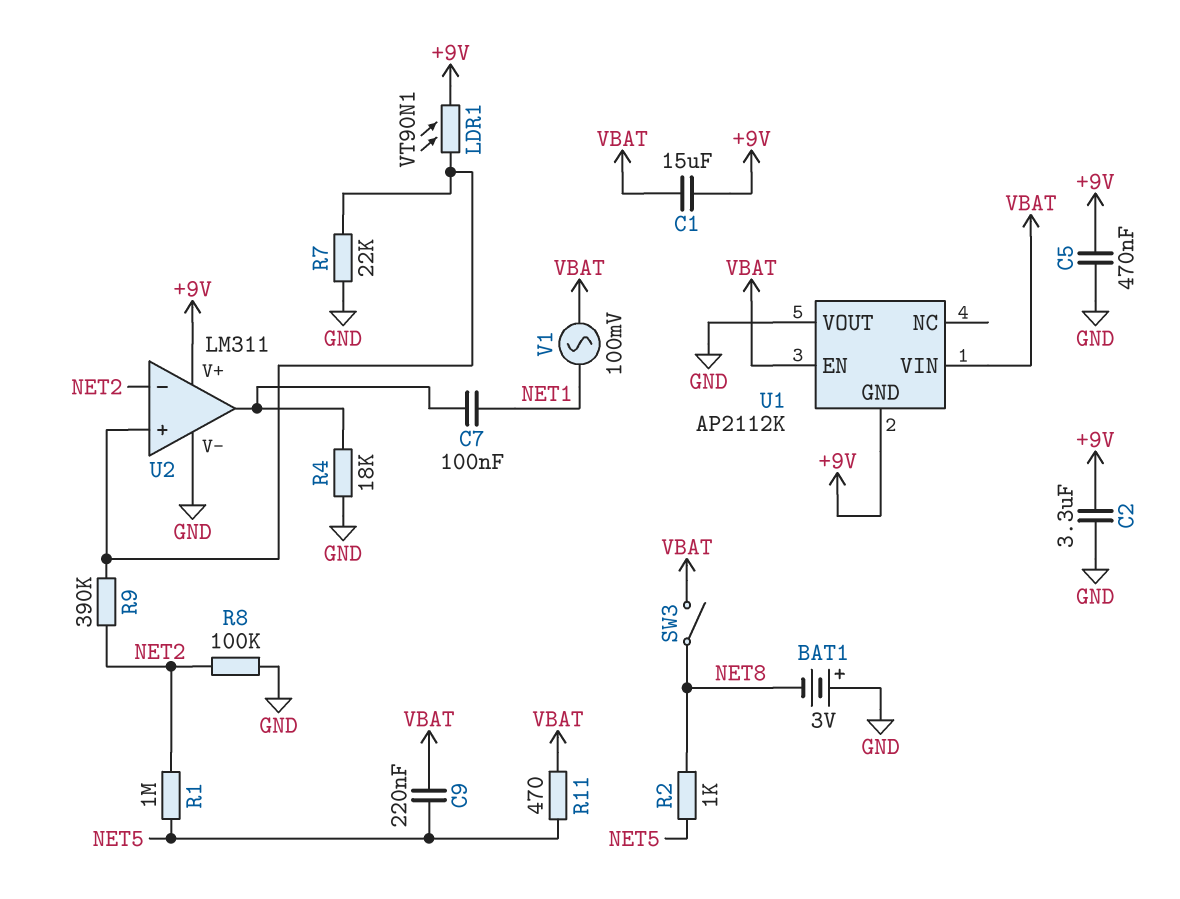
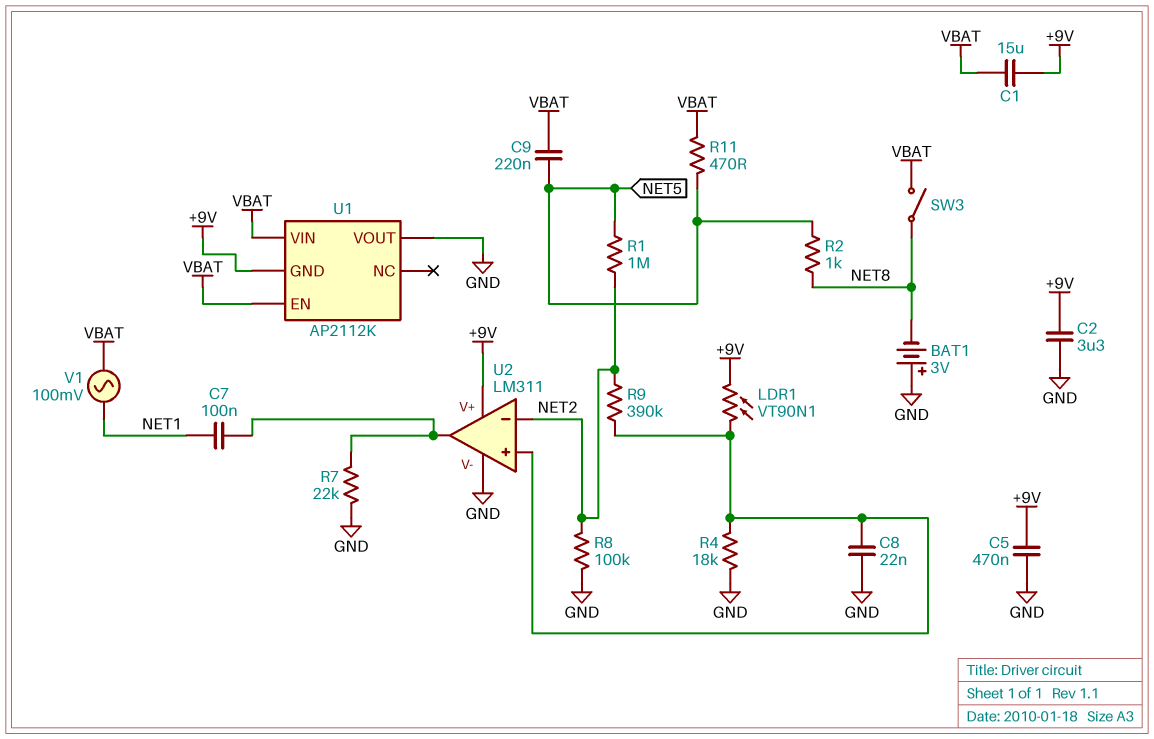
C8: none -> 22nF (GND, U2/in+)
R4: 18k (GND, U2/out) -> 18k (GND, U2/in+)
R7: 22k (GND, U2/in+) -> 22k (GND, U2/out)

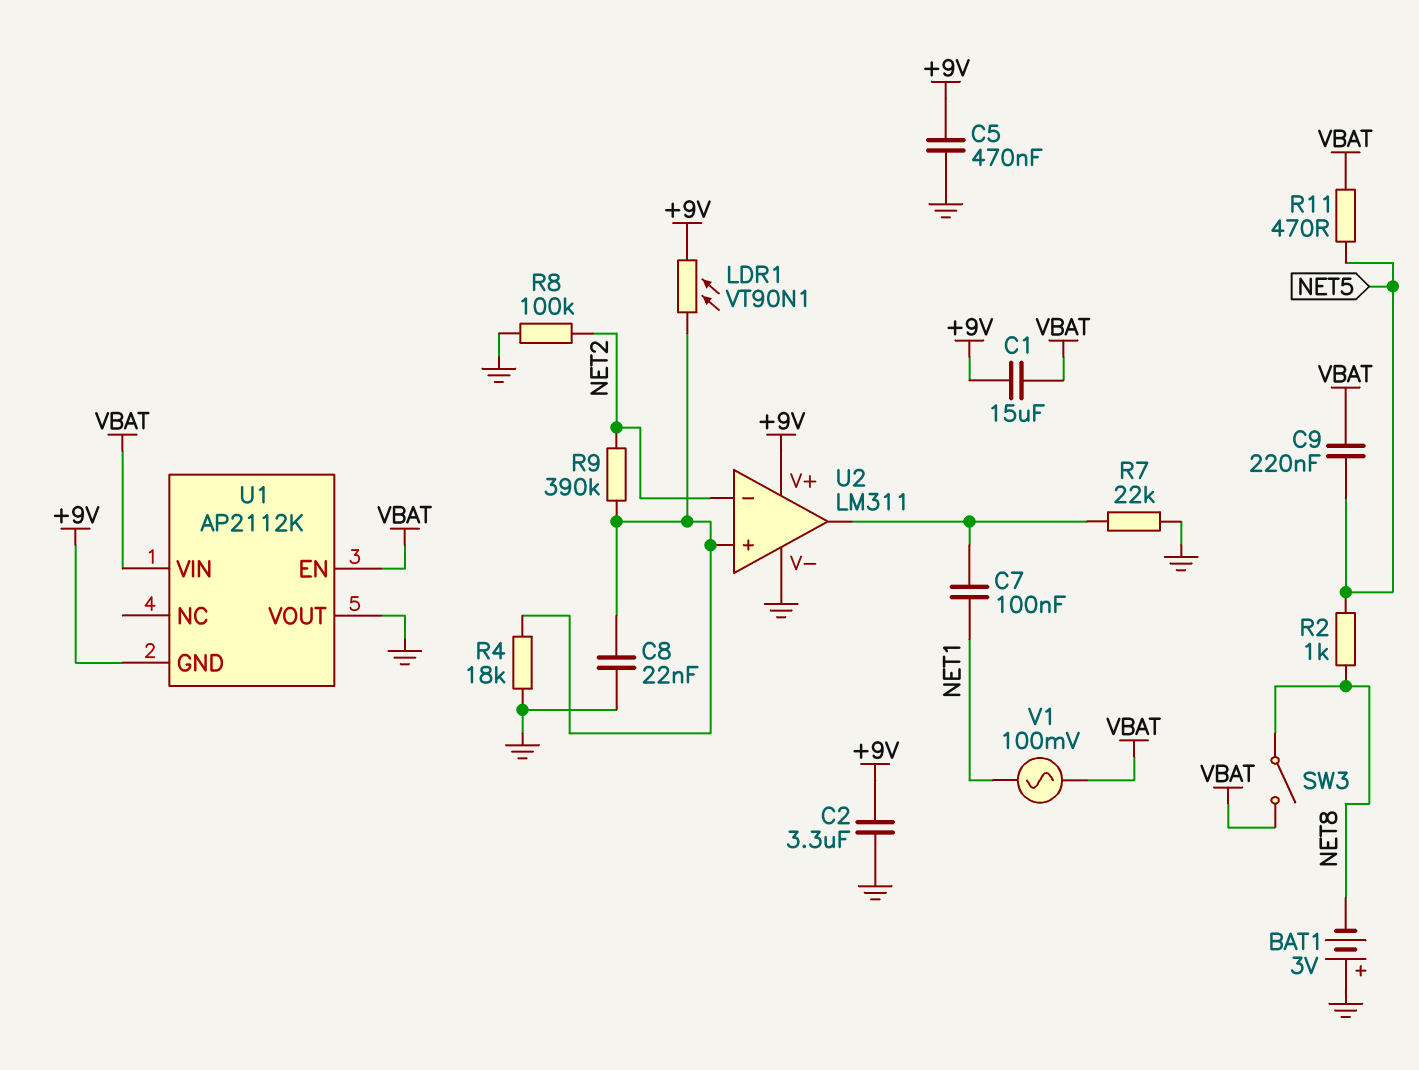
R1: 1M (NET2, NET5) -> none

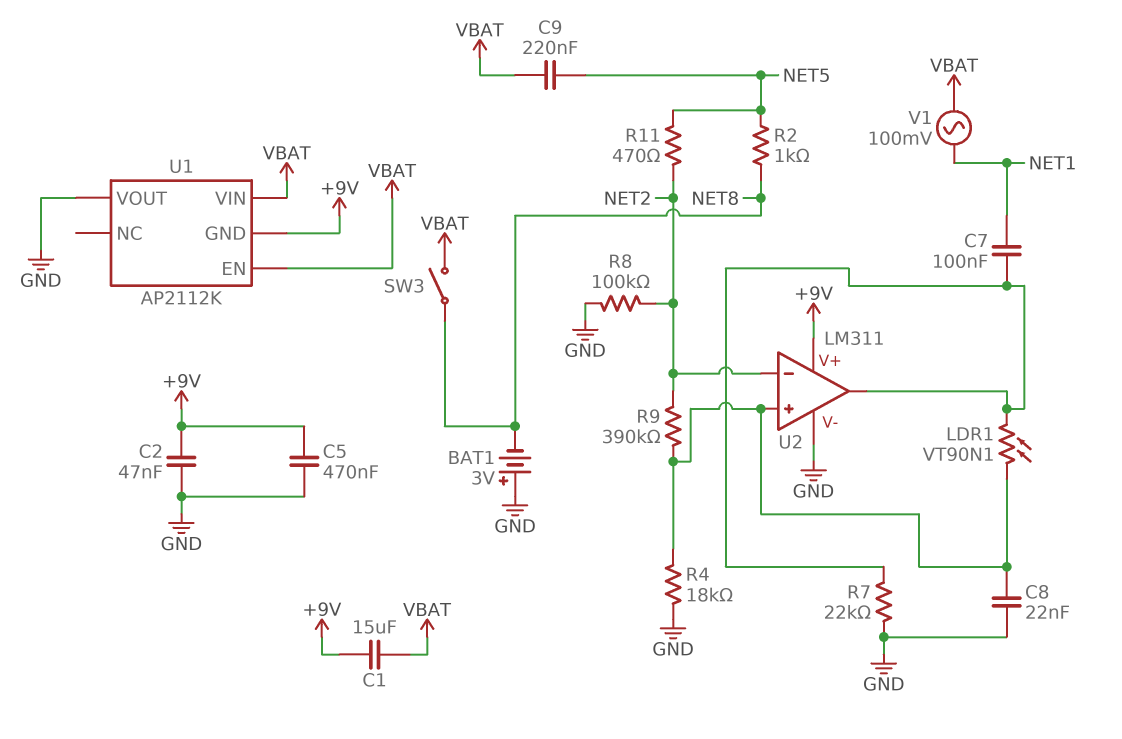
C2: 3.3uF (+9V, GND) -> 47nF (+9V, GND)
LDR1: VT90N1 (+9V, U2/in+) -> VT90N1 (U2/in+, U2/out)
R11: 470 (NET5, VBAT) -> 470 (NET2, NET5)

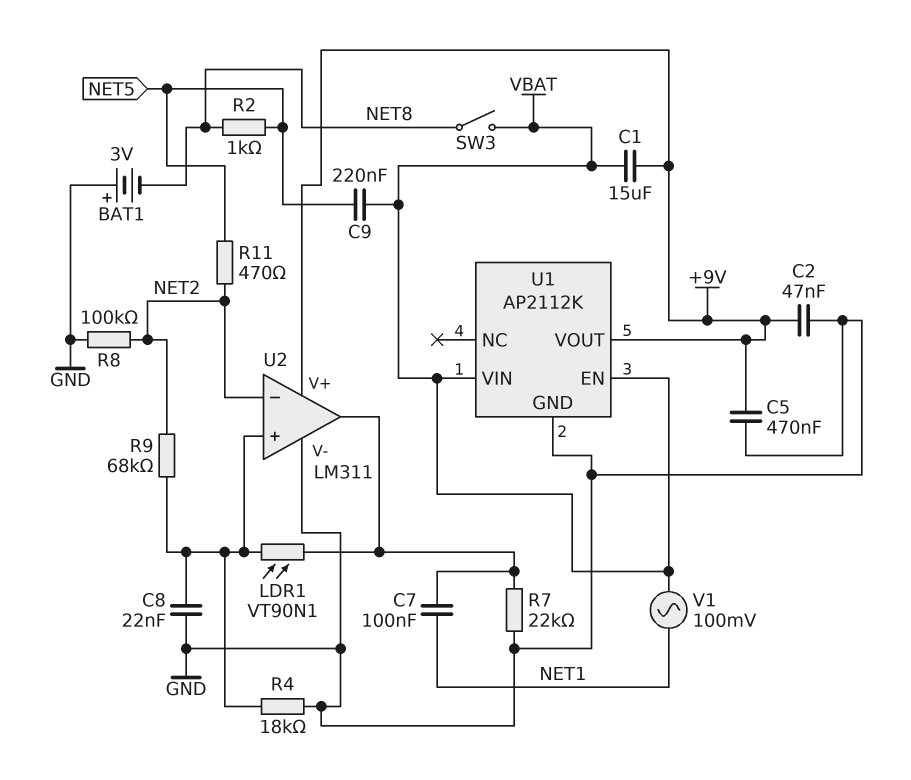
R9: 390k (NET2, U2/in+) -> 68k (NET2, U2/in+)
U1 pin GND: +9V -> GND
U1 pin VOUT: GND -> +9V

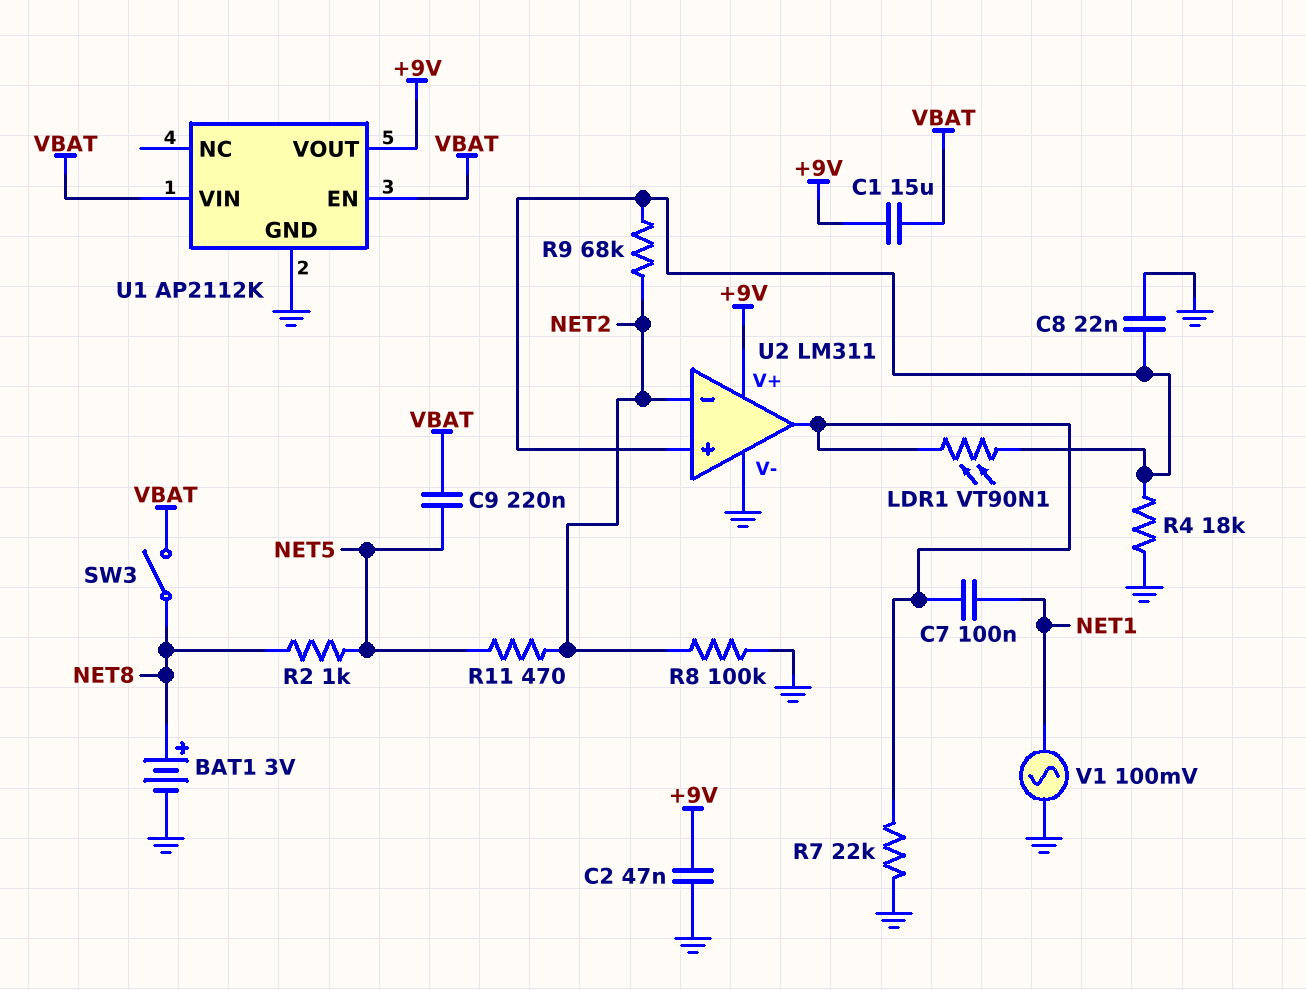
BAT1: 3V (plus GND, minus NET8) -> 3V (plus NET8, minus GND)
C5: 470nF (+9V, GND) -> none
V1: AC 100mV (NET1, VBAT) -> AC 100mV (GND, NET1)

